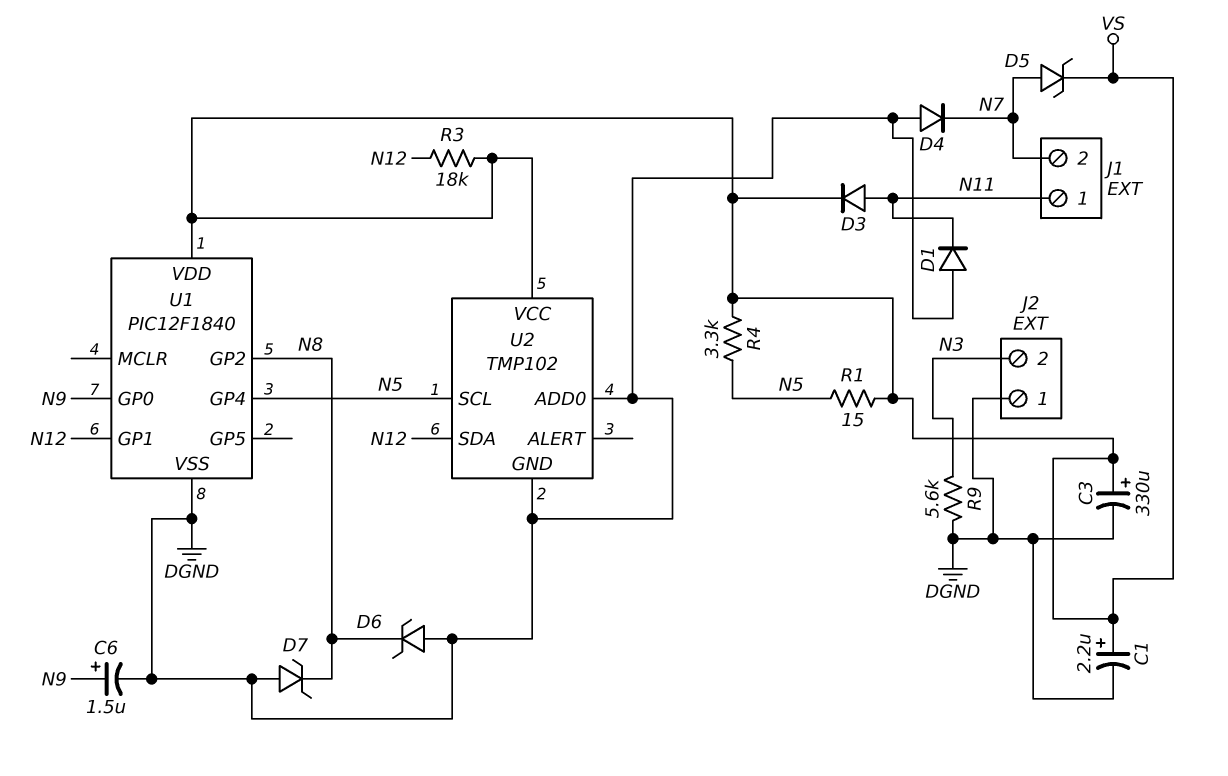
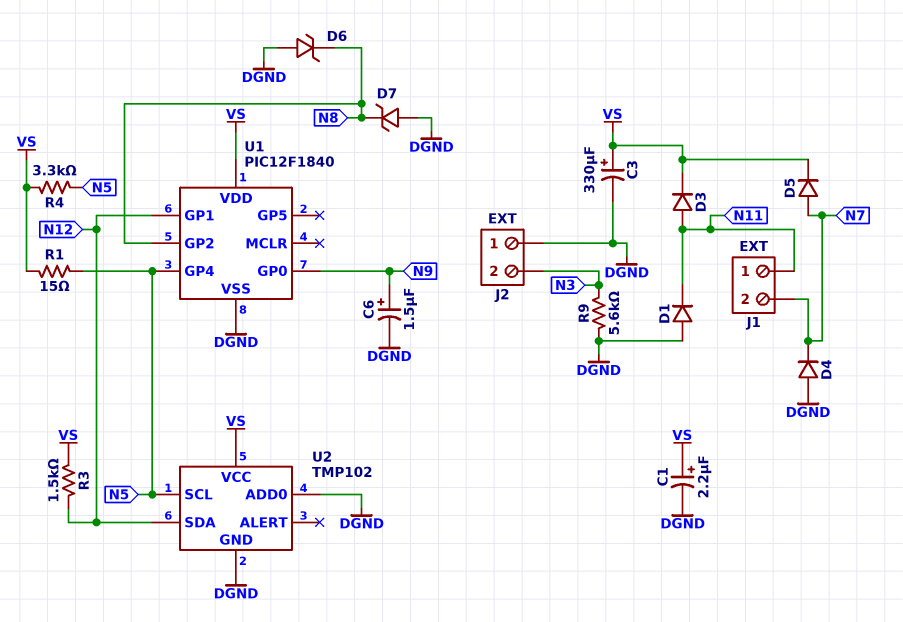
D5: zener (A N7, K VS) -> diode (A N7, K VS)
R3: 18k (N12, VS) -> 1.5k (N12, VS)

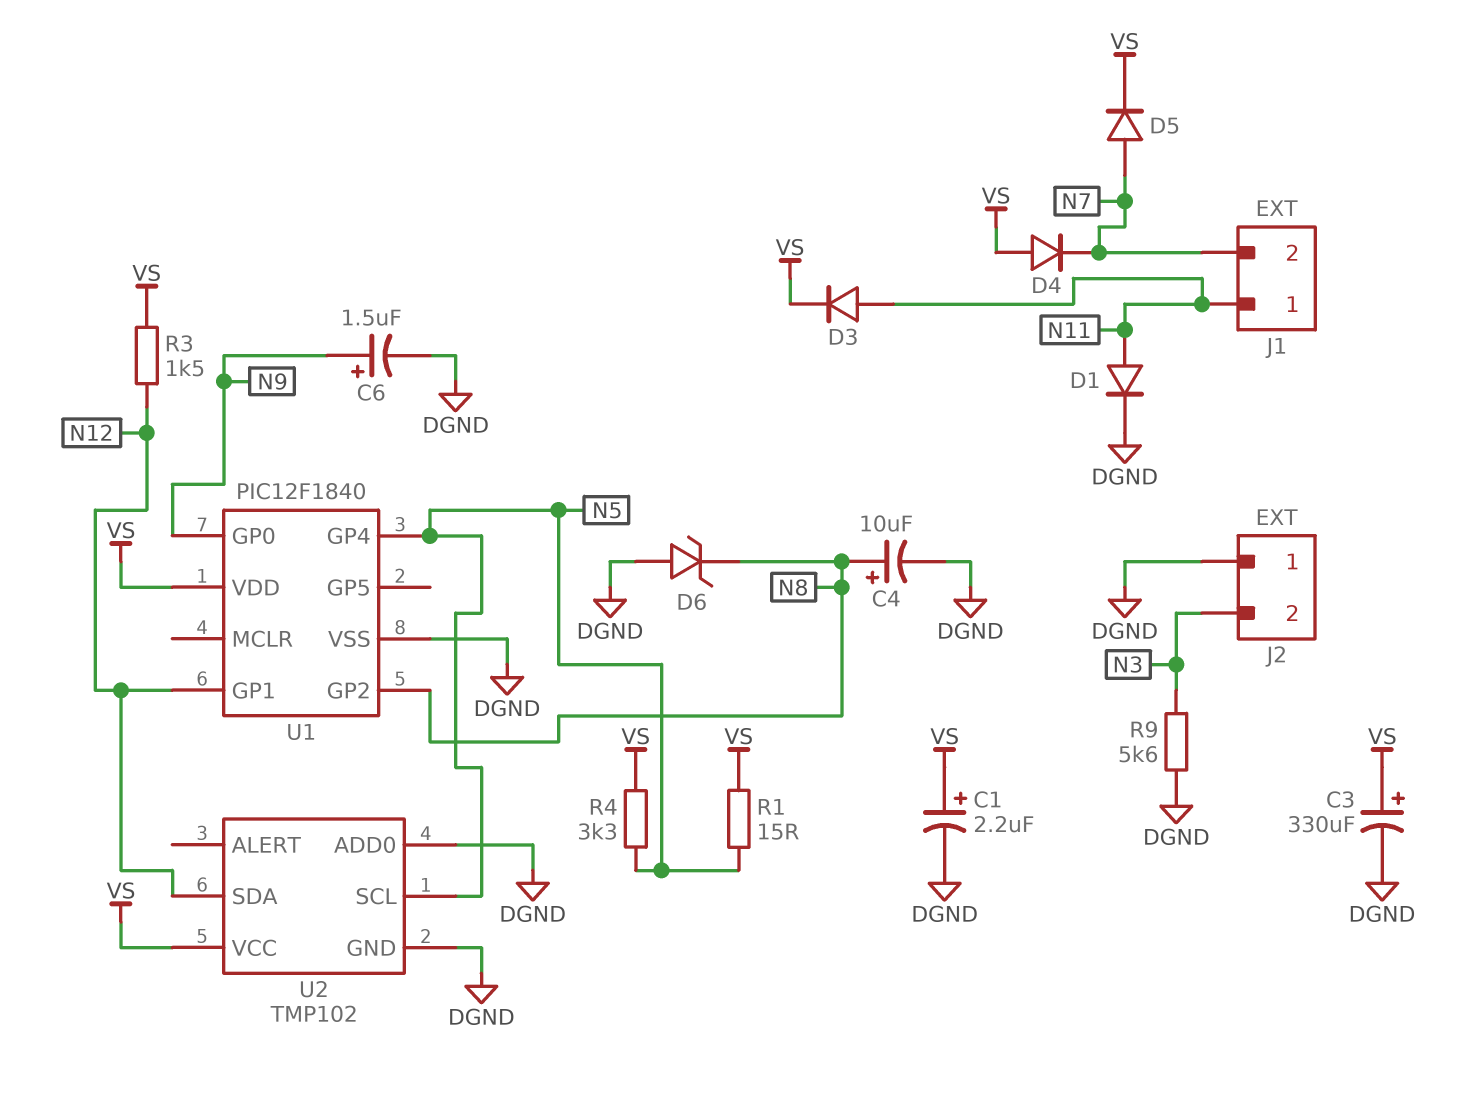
C4: none -> 10uF (plus N8, minus DGND)
D1: diode (A DGND, K N11) -> diode (A N11, K DGND)
D4: diode (A DGND, K N7) -> diode (A VS, K N7)
D7: zener (A DGND, K N8) -> none

